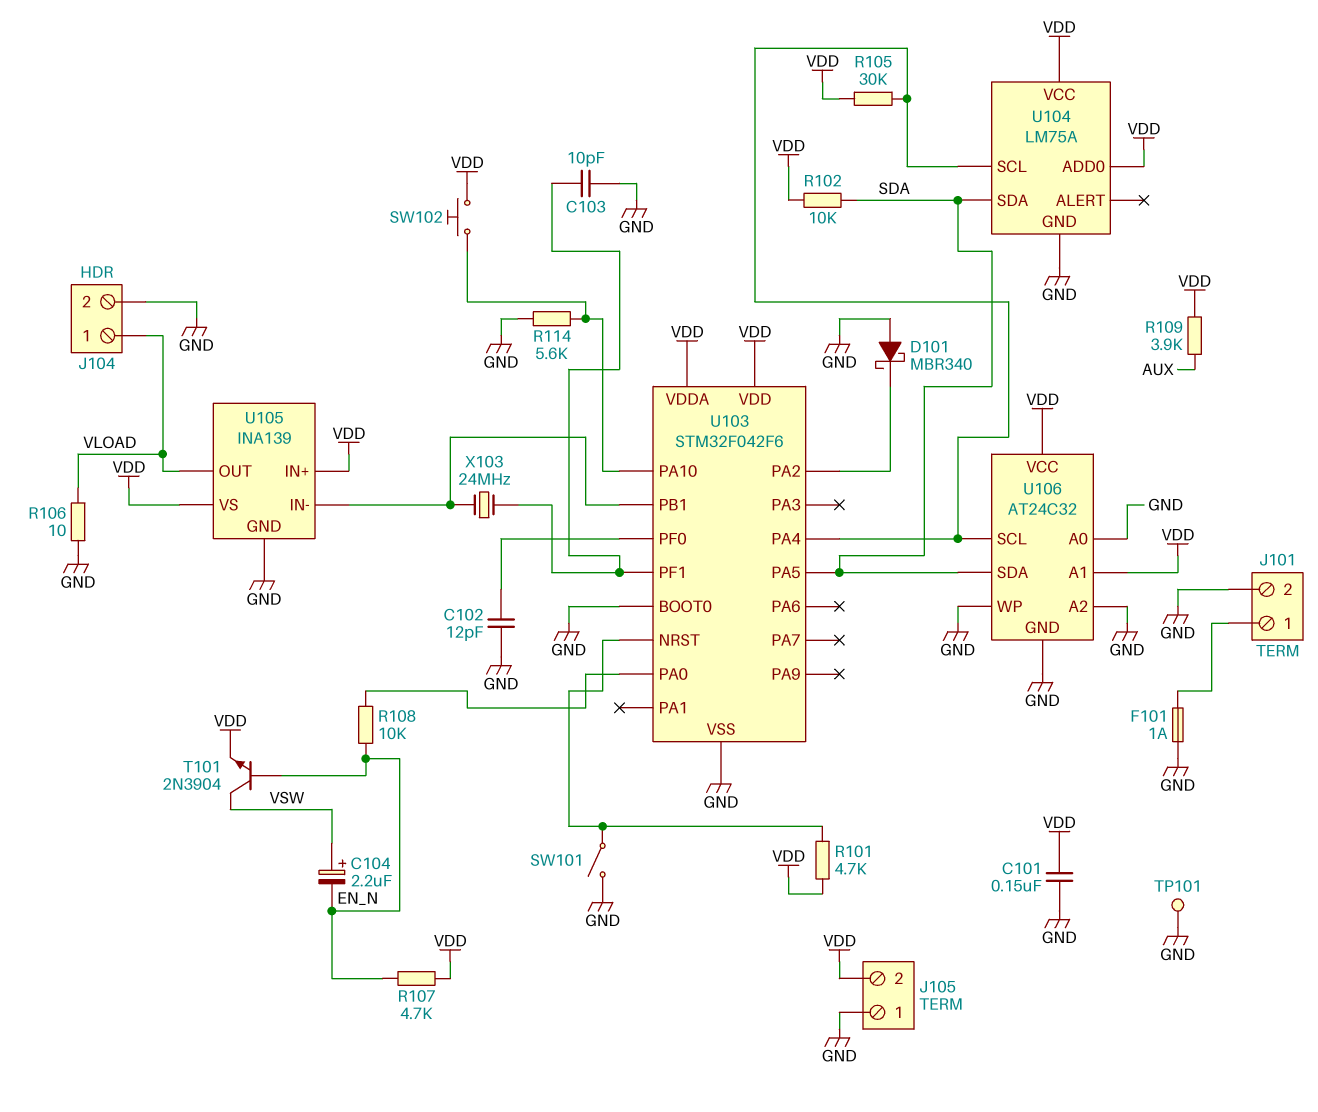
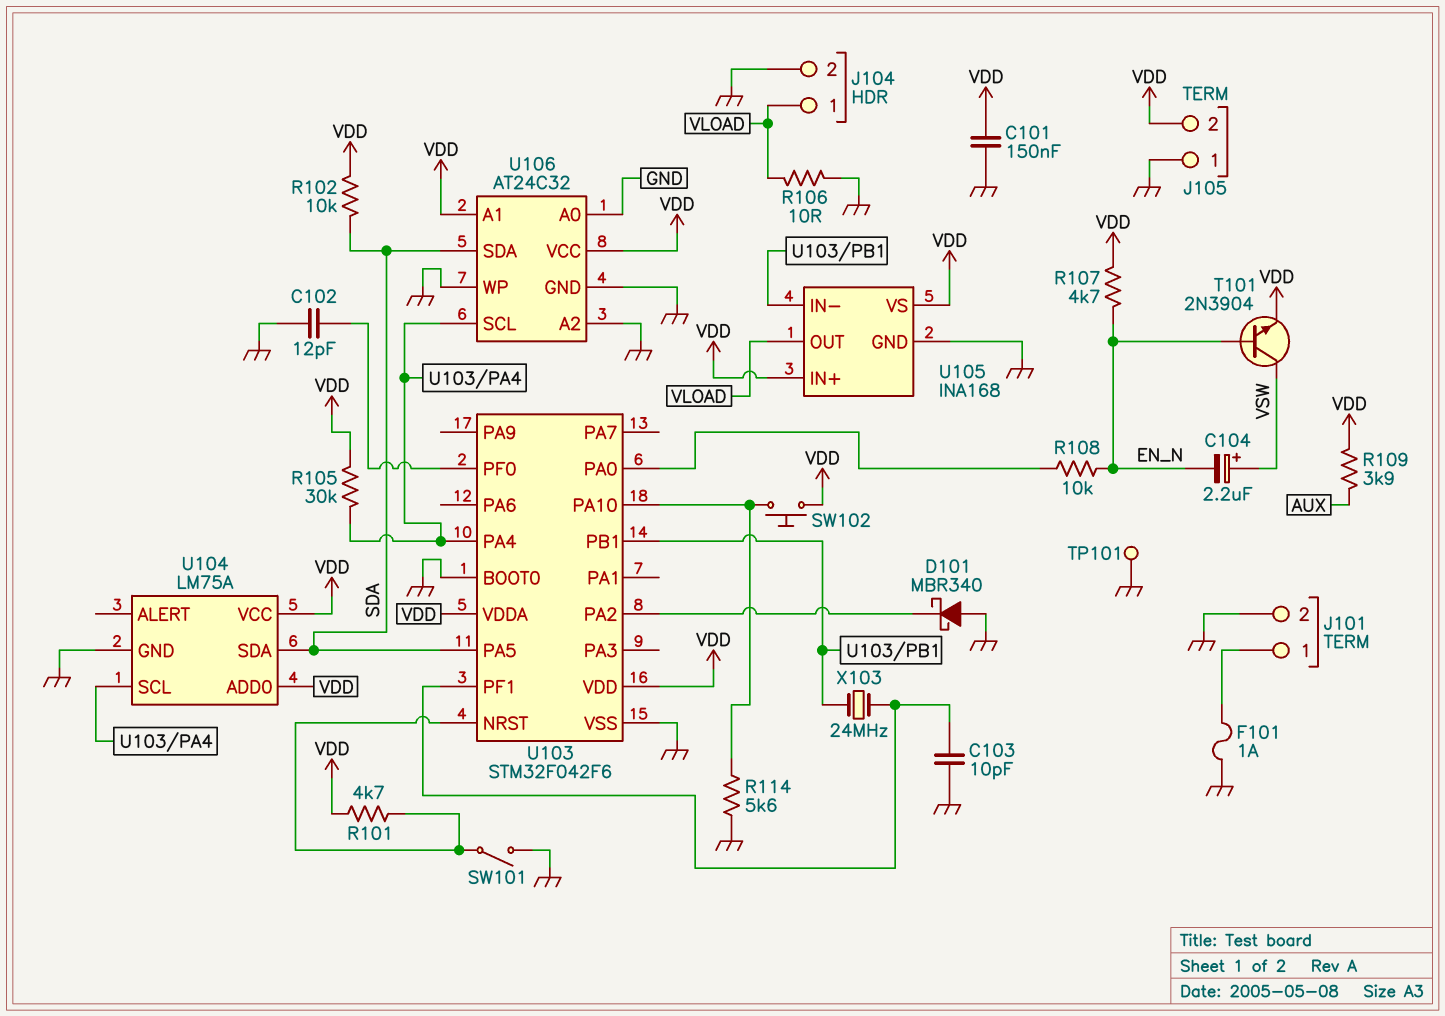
U105: INA139 -> INA168

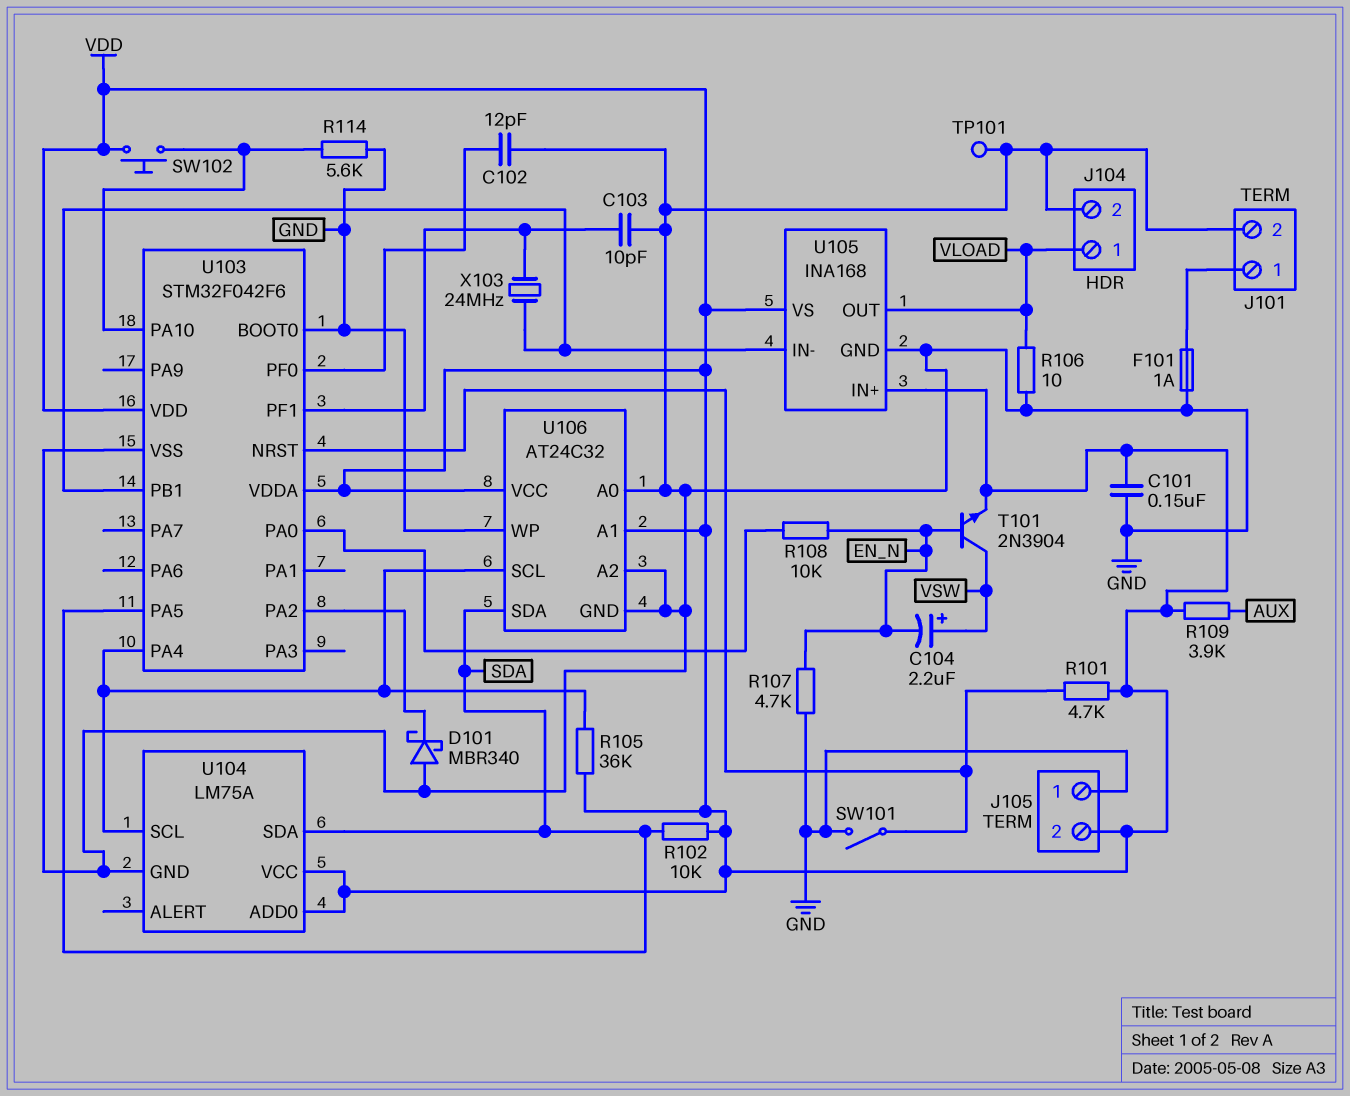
R105: 30k (U103/PA4, VDD) -> 36k (U103/PA4, VDD)
R107: 4.7k (EN_N, VDD) -> 4.7k (EN_N, GND)

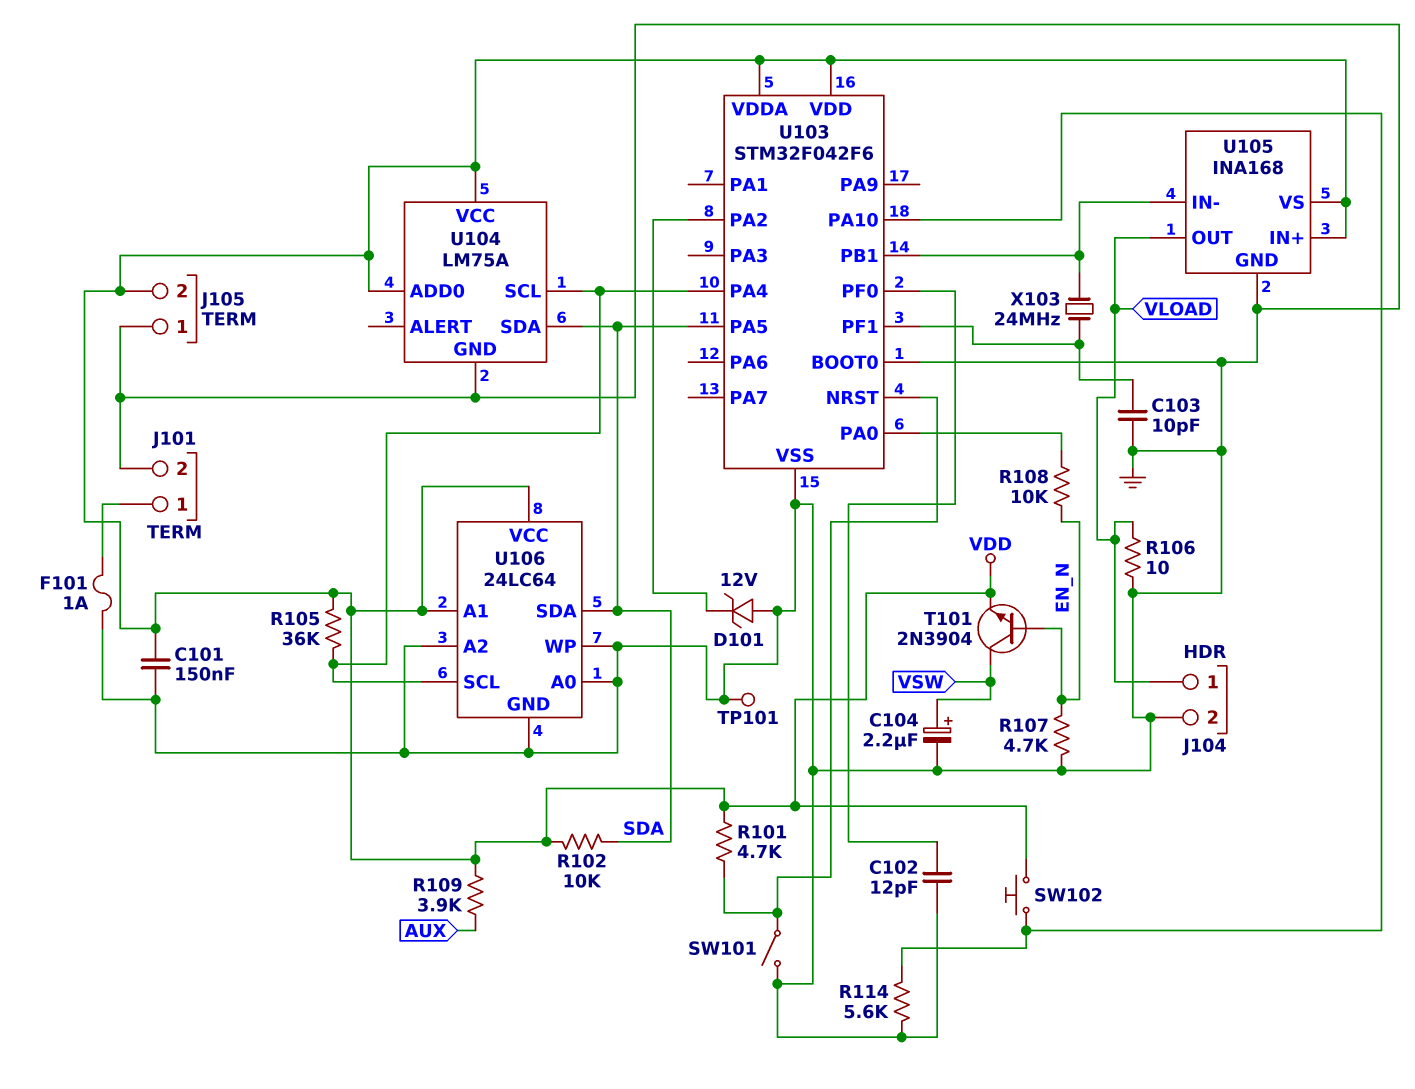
C104: 2.2uF (plus VSW, minus EN_N) -> 2.2uF (plus VSW, minus GND)
D101: schottky MBR340 (A GND, K U103/PA2) -> zener 12V (A GND, K U103/PA2)
U106: AT24C32 -> 24LC64

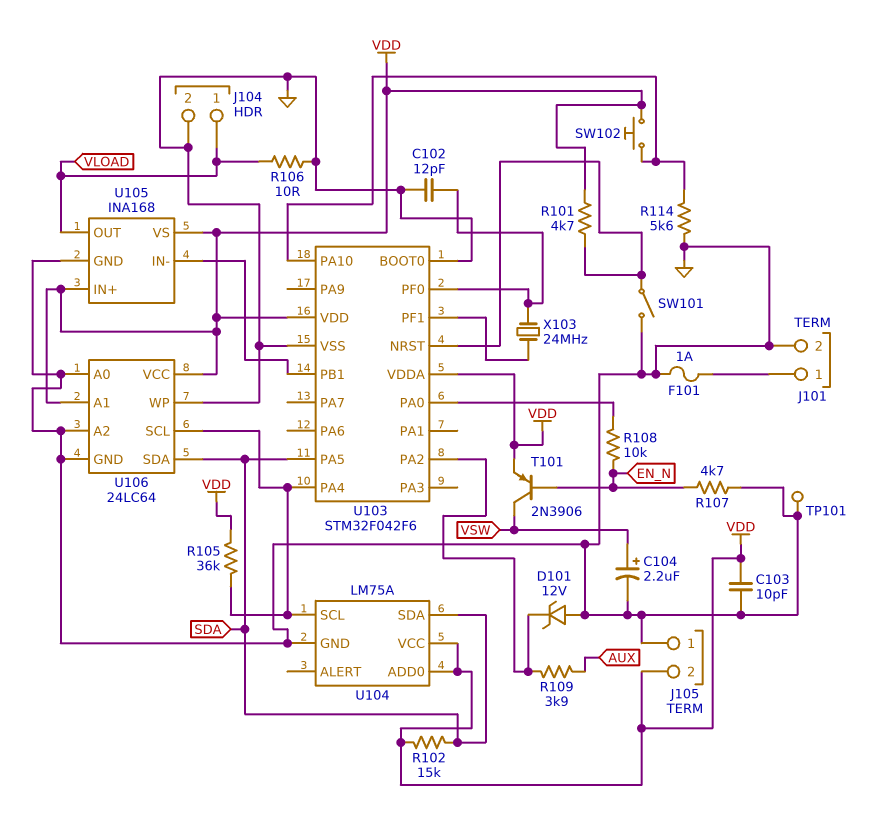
C101: 150nF (GND, VDD) -> none
C103: 10pF (GND, U103/PF1) -> 10pF (GND, VDD)
R102: 10k (SDA, VDD) -> 15k (SDA, VDD)
R109: 3.9k (AUX, VDD) -> 3.9k (AUX, U103/PA2)
T101: NPN 2N3904 (B EN_N, C VSW, E VDD) -> PNP 2N3906 (B EN_N, C VSW, E VDD)
X103: 24MHz (U103/PB1, U103/PF1) -> 24MHz (U103/PF0, U103/PF1)

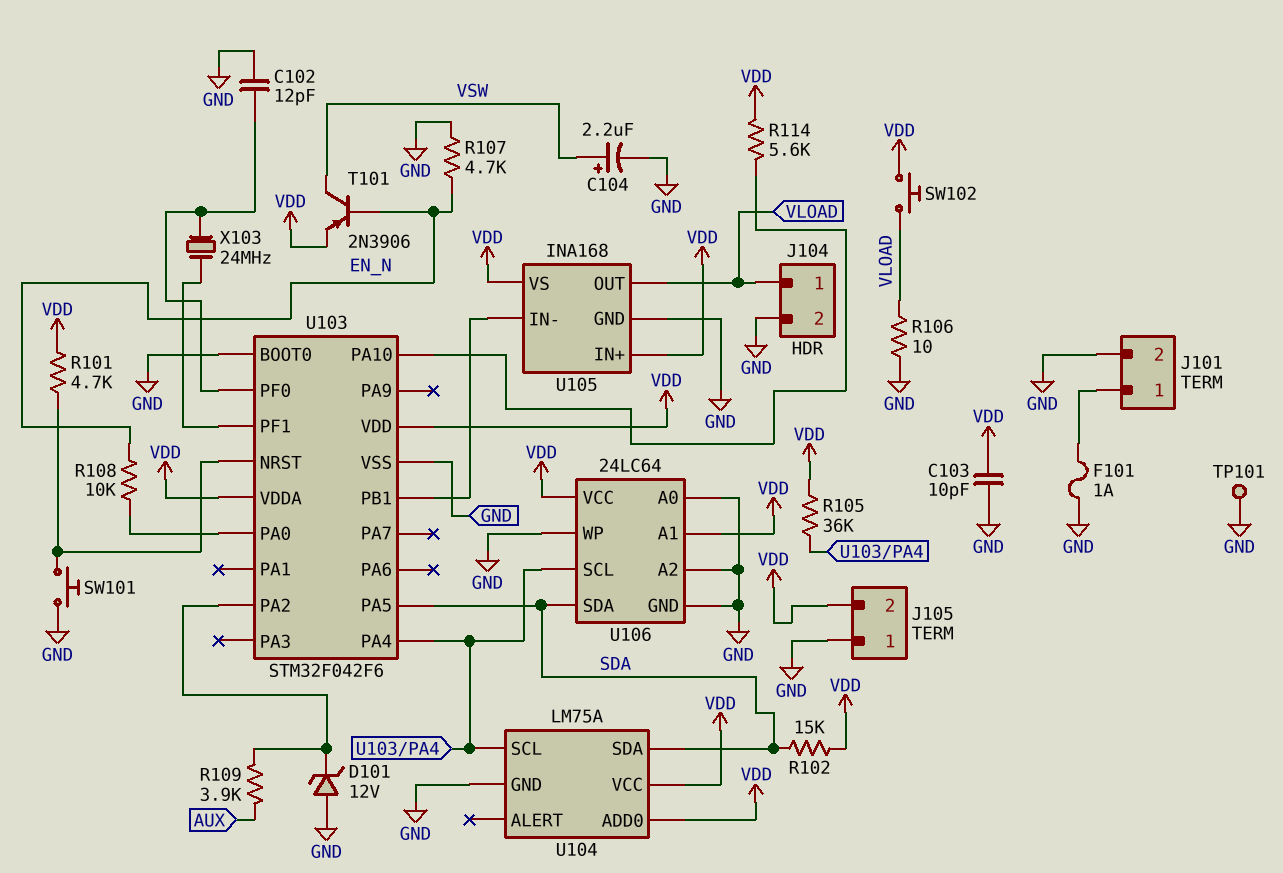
R114: 5.6k (GND, U103/PA10) -> 5.6k (U103/PA10, VDD)
SW101: switch (GND, U103/NRST) -> button (GND, U103/NRST)
SW102: button (U103/PA10, VDD) -> button (VDD, VLOAD)

